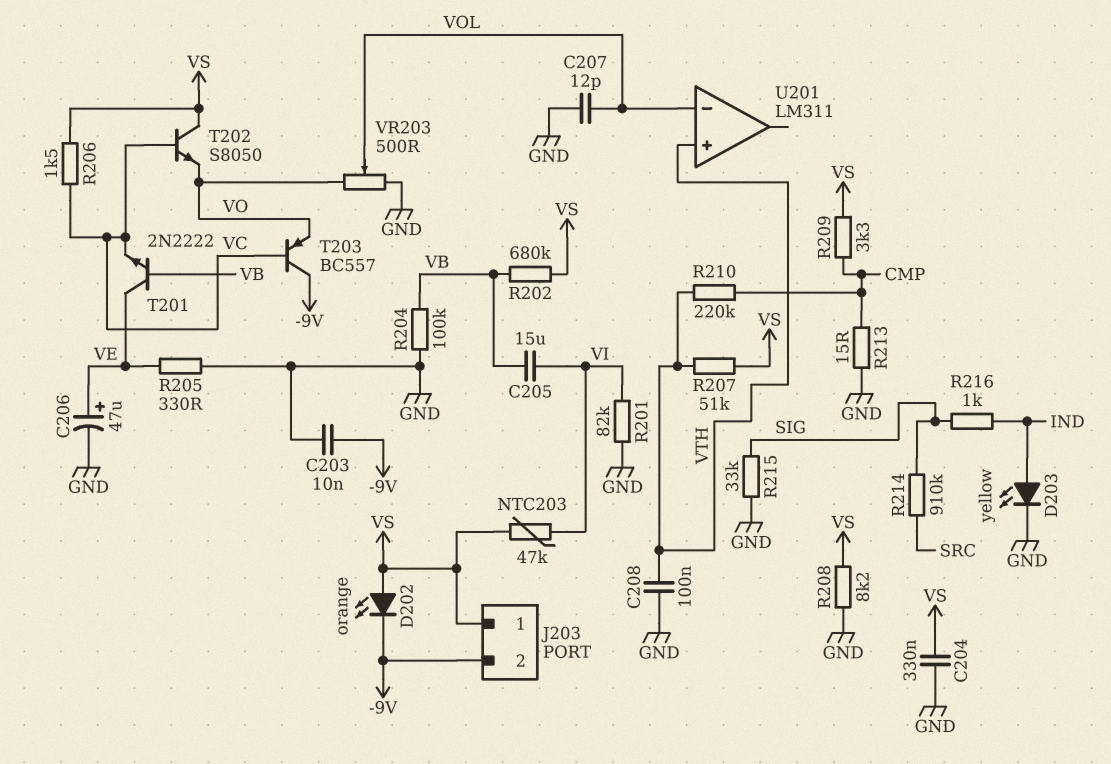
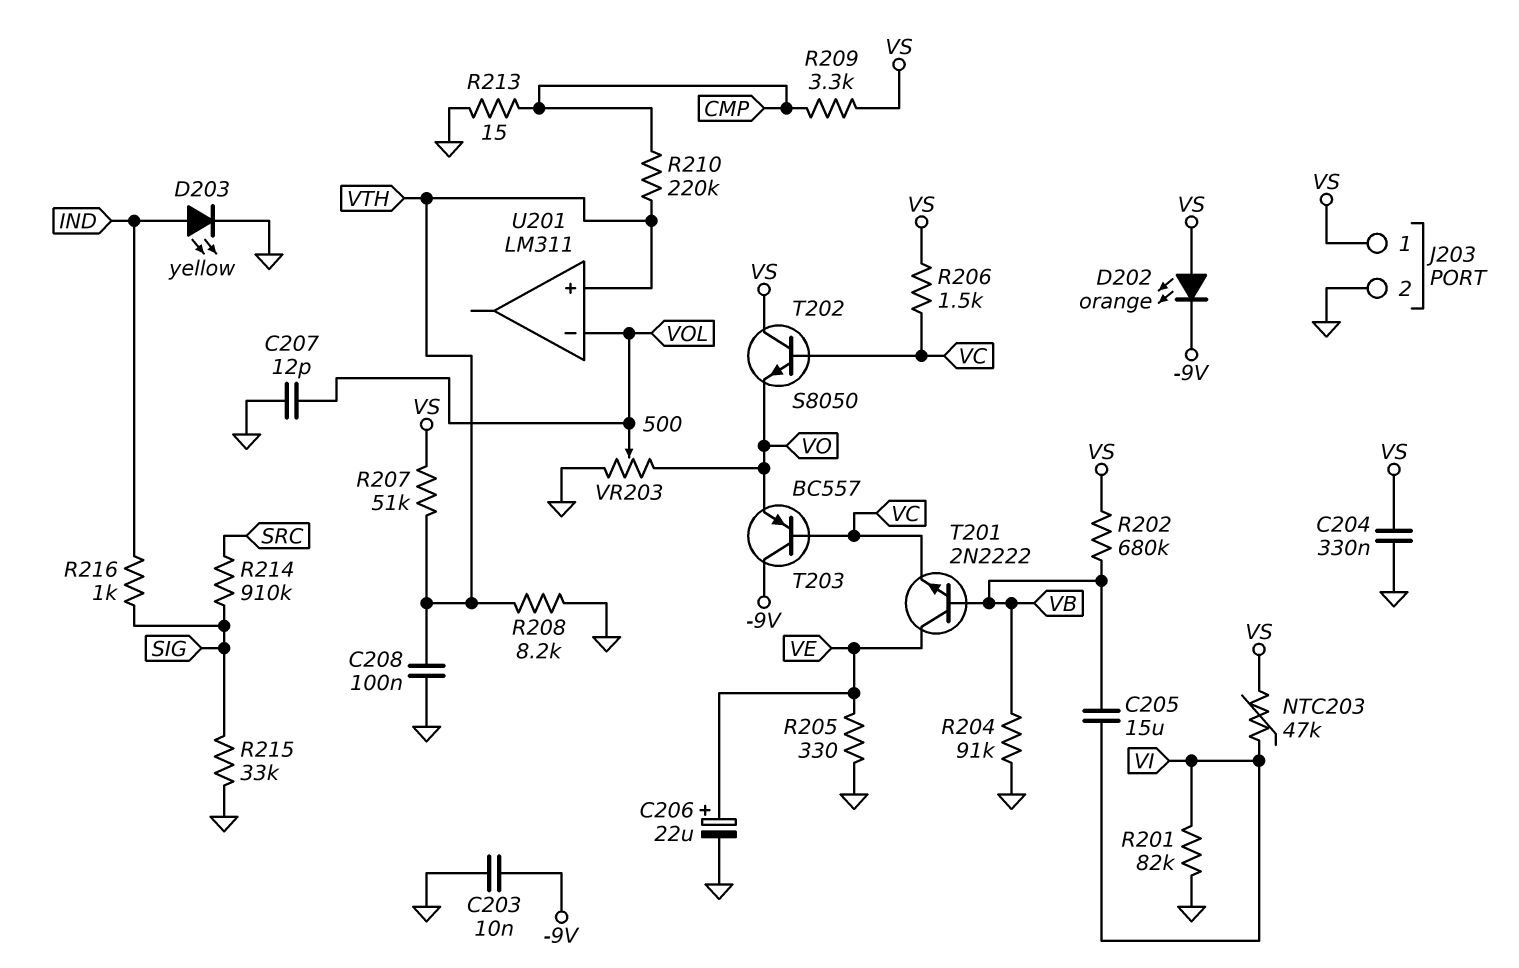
C206: 47uF (plus VE, minus GND) -> 22uF (plus VE, minus GND)
J203 pin 2: -9V -> GND
R204: 100k (GND, VB) -> 91k (GND, VB)
R208: 8.2k (GND, VS) -> 8.2k (GND, VTH)

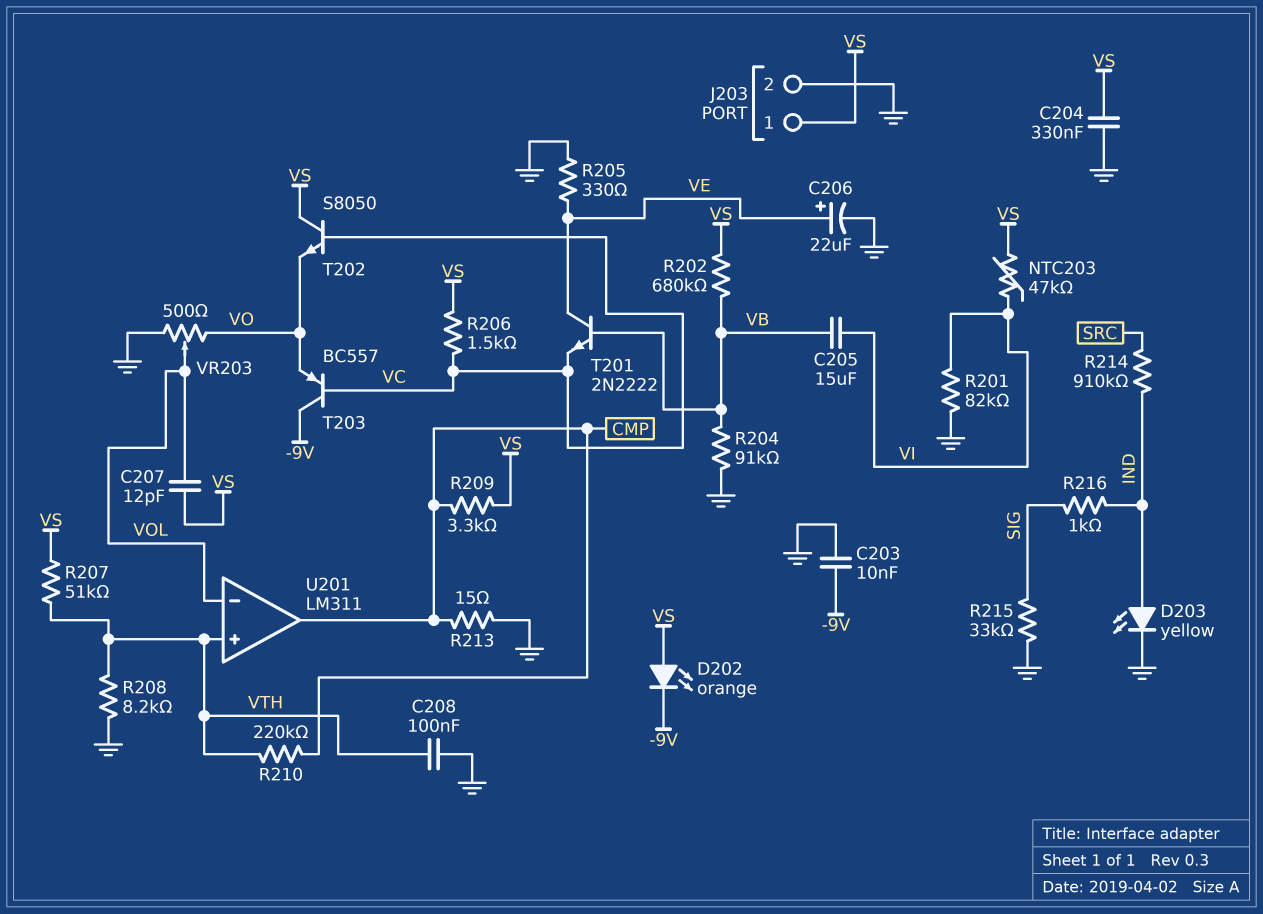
C207: 12pF (GND, VOL) -> 12pF (VOL, VS)
R214: 910k (SIG, SRC) -> 910k (IND, SRC)
U201 pin out: none -> CMP

